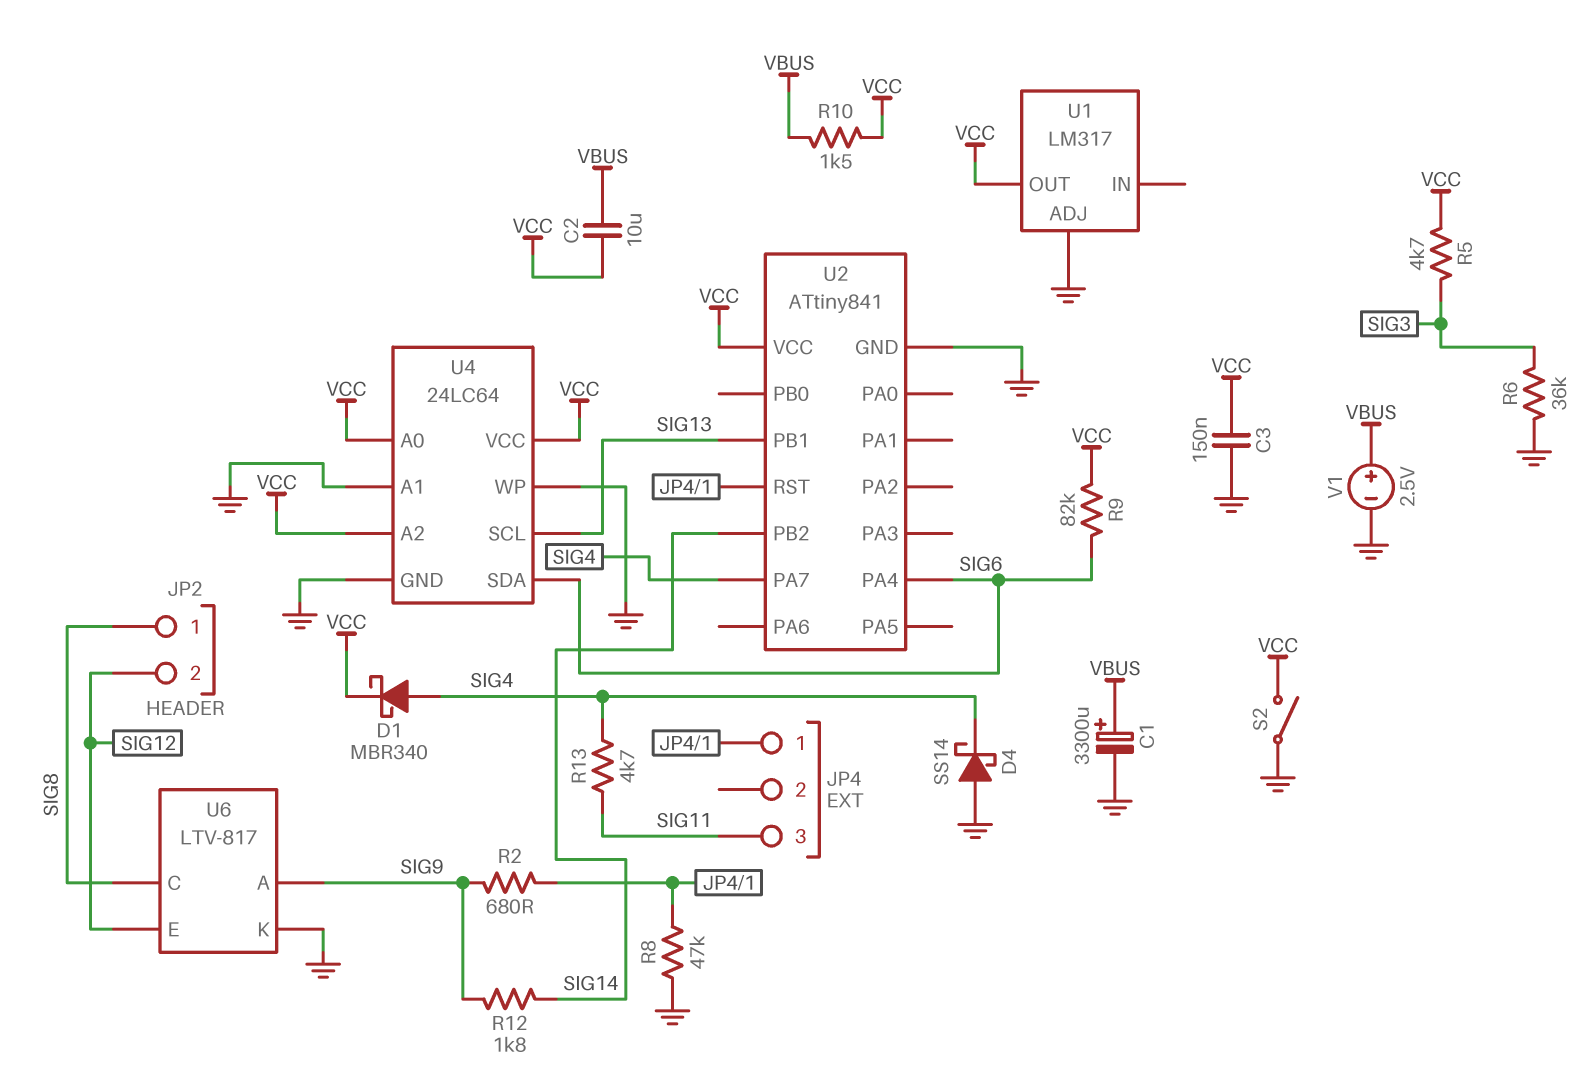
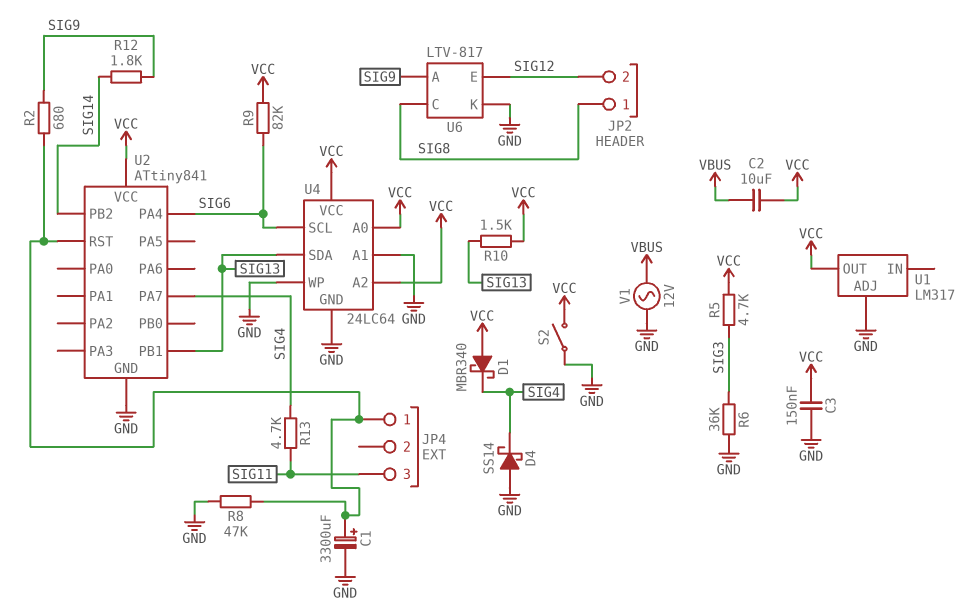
C1: 3300uF (plus VBUS, minus GND) -> 3300uF (plus JP4/1, minus GND)
D1: schottky MBR340 (A SIG4, K VCC) -> schottky MBR340 (A VCC, K SIG4)
R10: 1.5k (VBUS, VCC) -> 1.5k (SIG13, VCC)
U4 pin SCL: SIG13 -> SIG6
U4 pin SDA: SIG6 -> SIG13
V1: 2.5V (plus VBUS, minus GND) -> AC 12V (GND, VBUS)

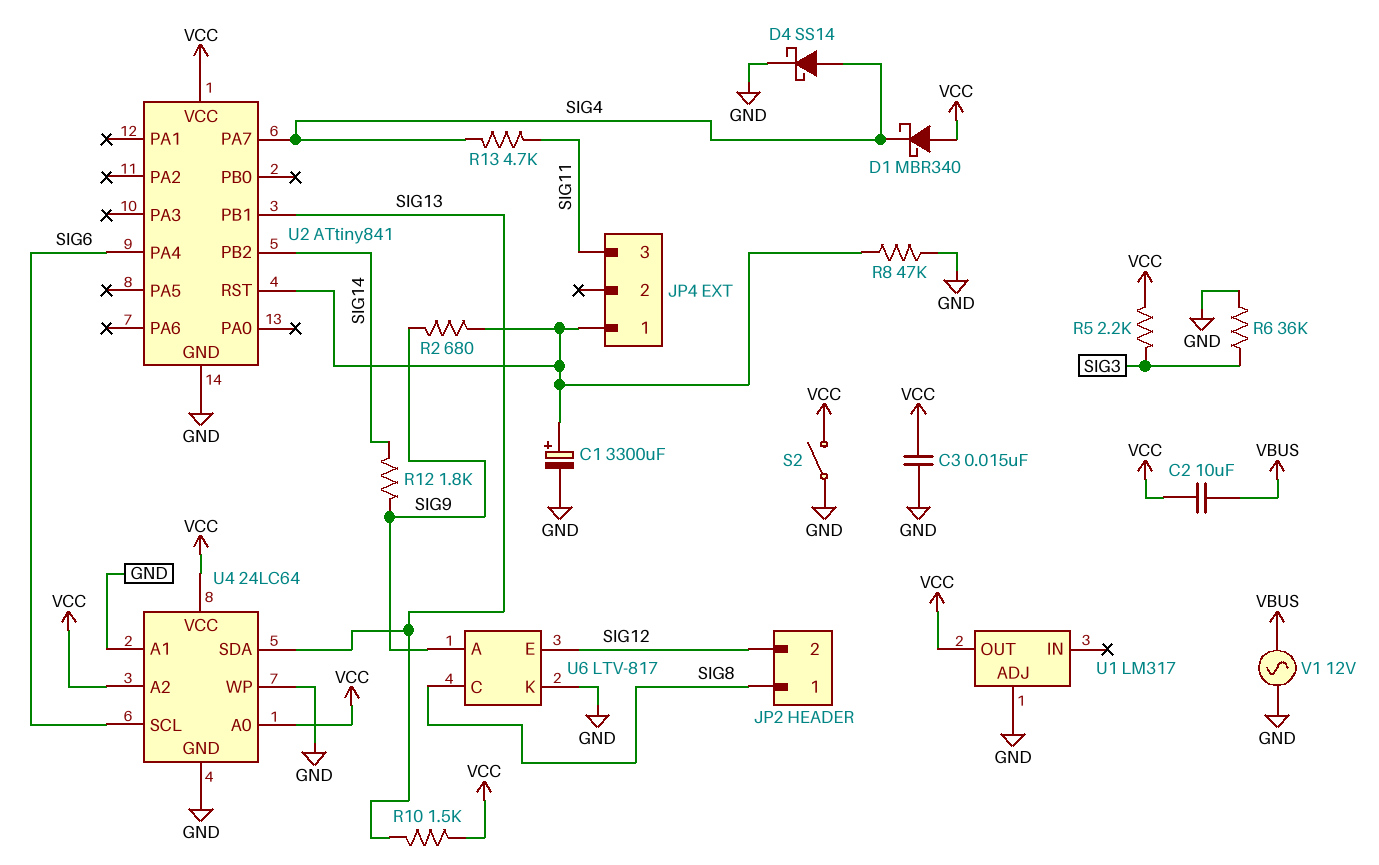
C3: 150nF (GND, VCC) -> 15nF (GND, VCC)
D4: schottky SS14 (A GND, K SIG4) -> schottky SS14 (A SIG4, K GND)
R5: 4.7k (SIG3, VCC) -> 2.2k (SIG3, VCC)
R9: 82k (SIG6, VCC) -> none

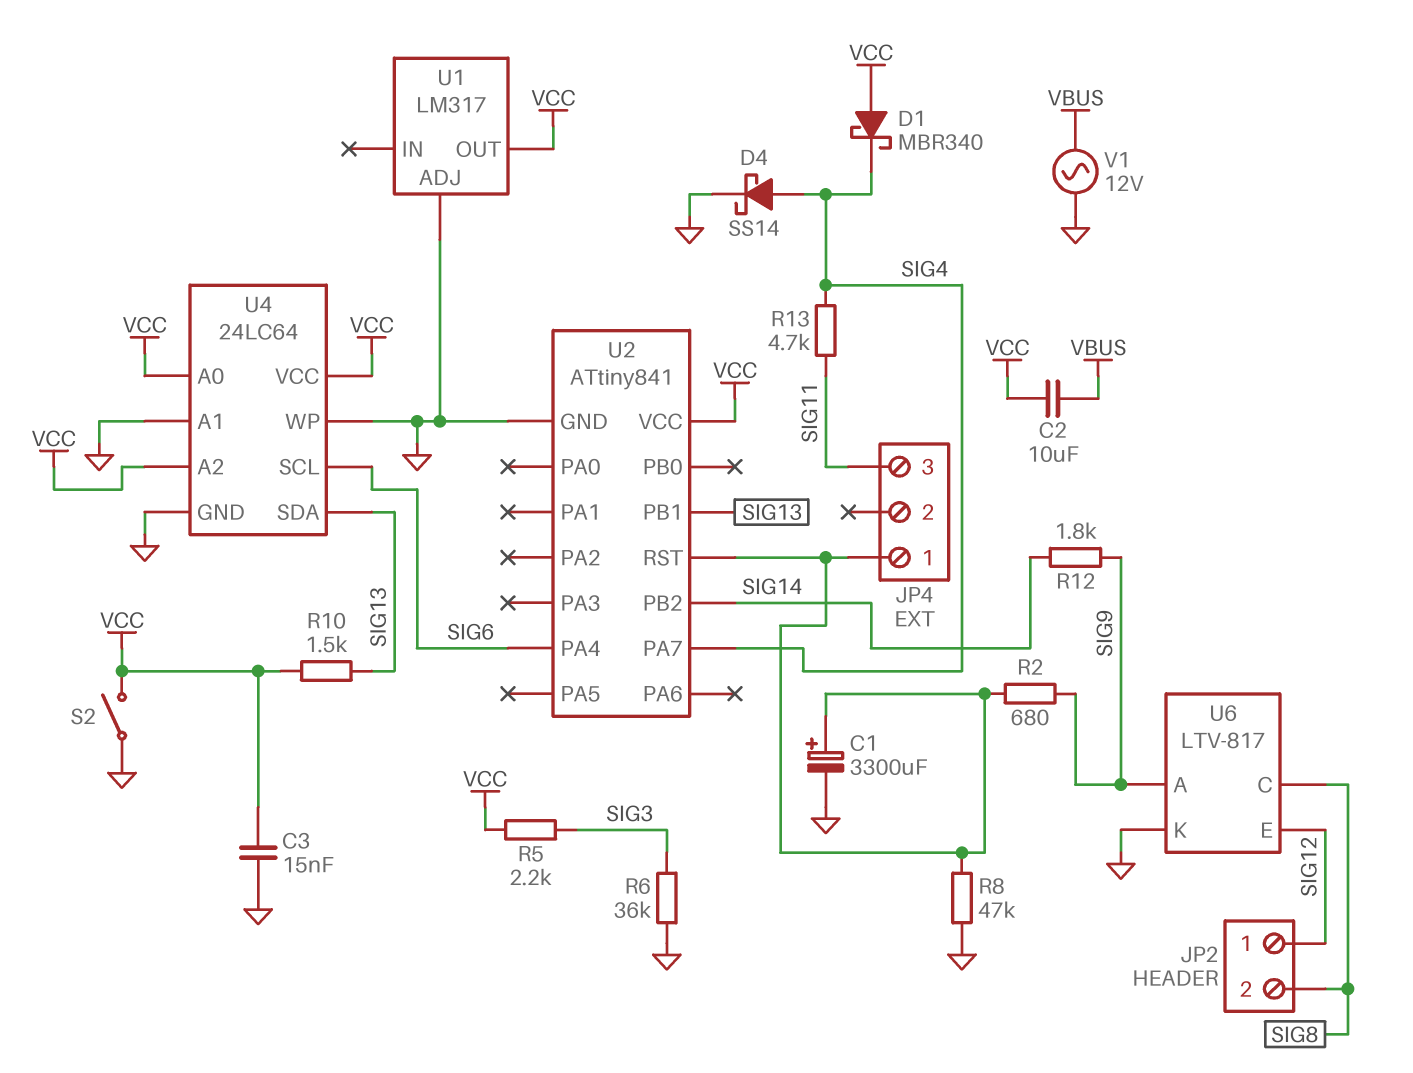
JP2 pin 1: SIG8 -> SIG12
JP2 pin 2: SIG12 -> SIG8

